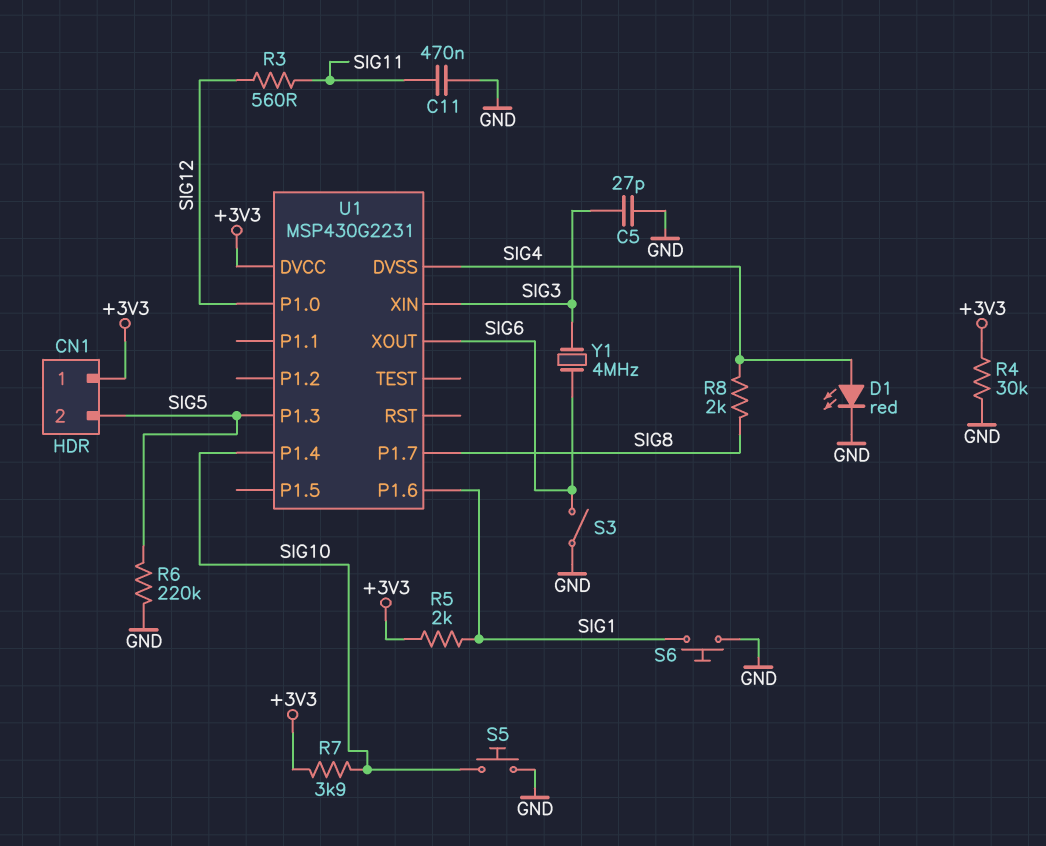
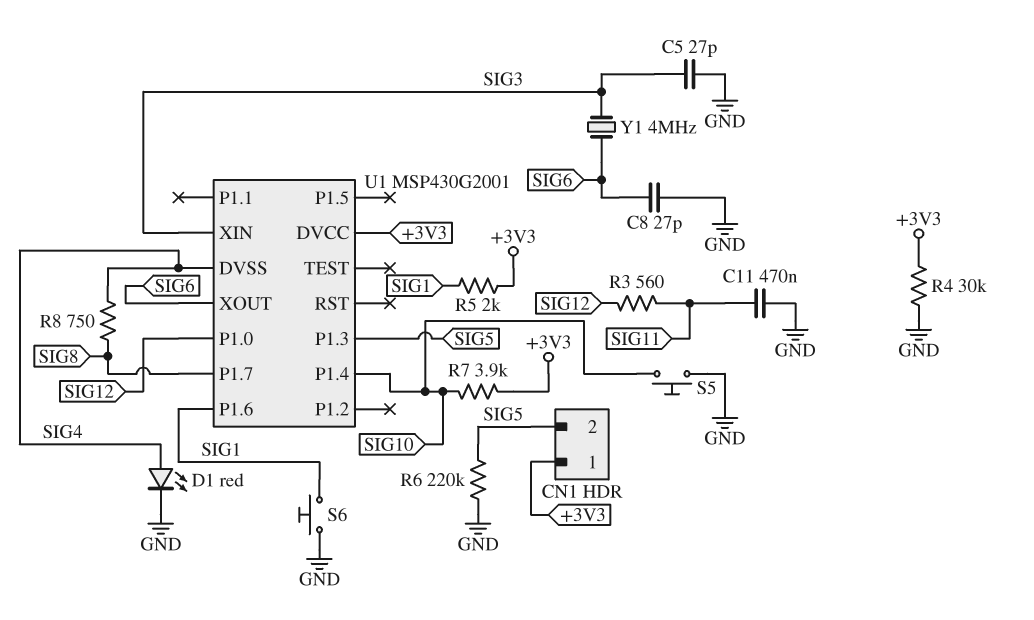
C8: none -> 27pF (GND, SIG6)
R8: 2k (SIG4, SIG8) -> 750 (SIG4, SIG8)
S3: switch (GND, SIG6) -> none
U1: MSP430G2231 -> MSP430G2001

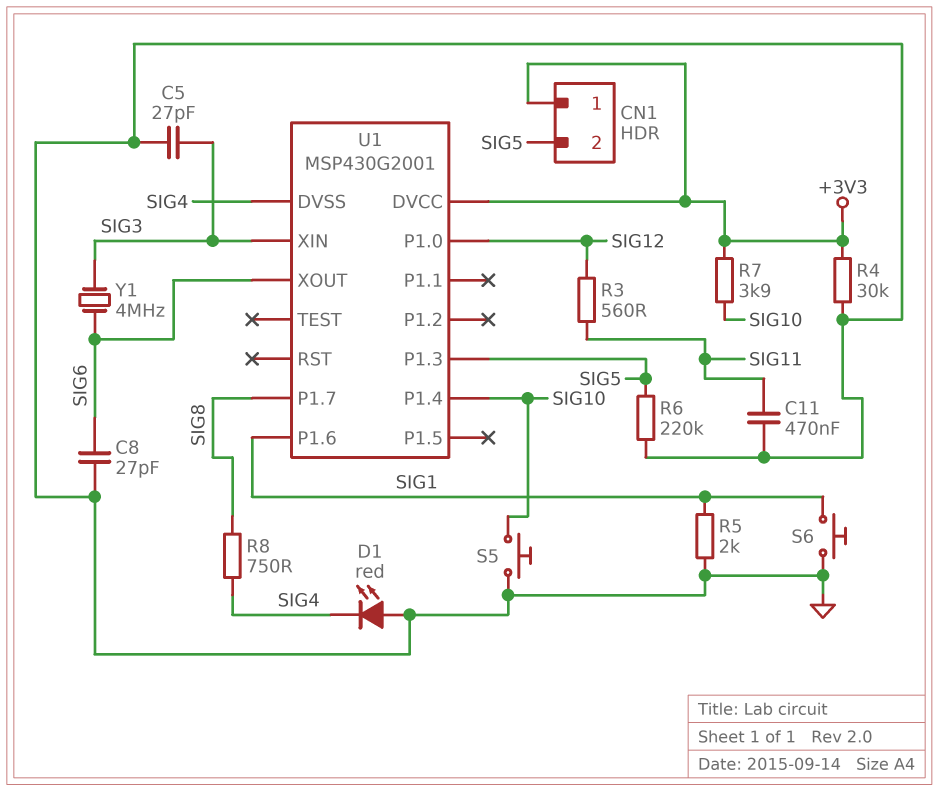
D1: LED red (A SIG4, K GND) -> LED red (A GND, K SIG4)
R5: 2k (+3V3, SIG1) -> 2k (GND, SIG1)

